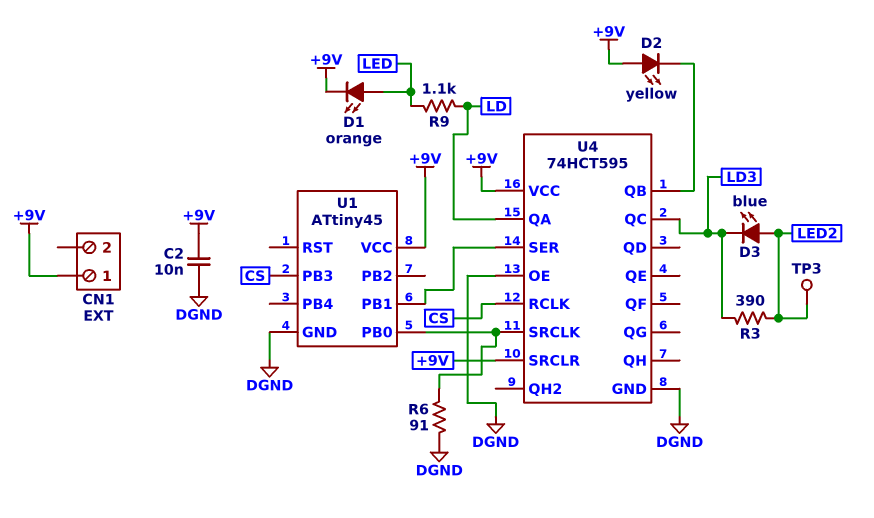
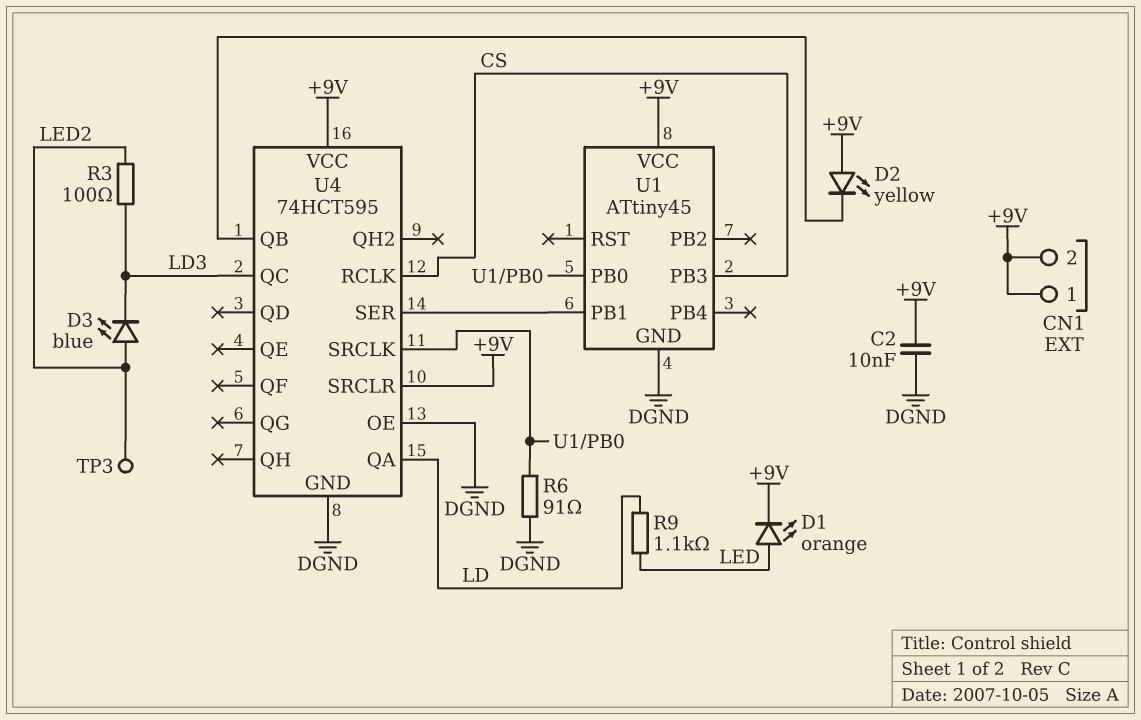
CN1 pin 2: none -> +9V
R3: 390 (LD3, LED2) -> 100 (LD3, LED2)

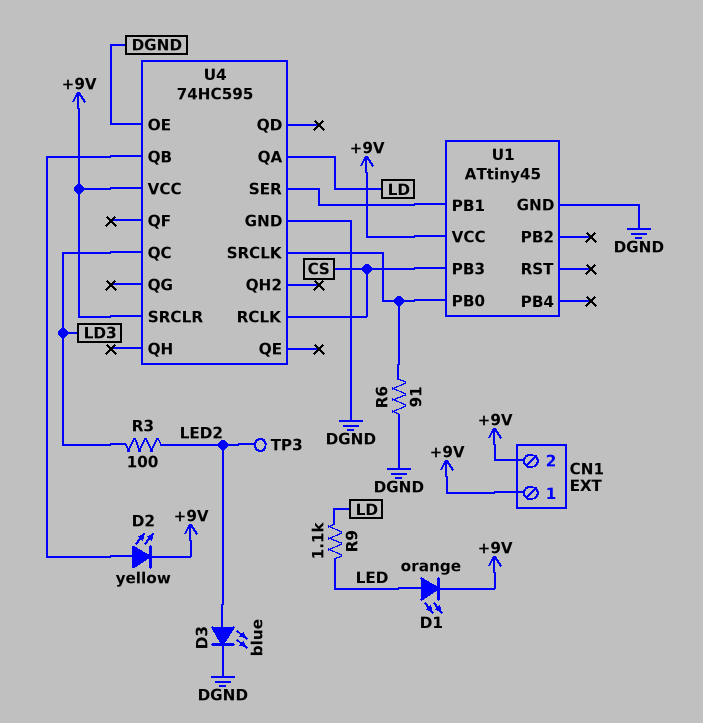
C2: 10nF (+9V, DGND) -> none
D2: LED yellow (A +9V, K U4/QB) -> LED yellow (A U4/QB, K +9V)
D3: LED blue (A LED2, K LD3) -> LED blue (A LED2, K DGND)
U4: 74HCT595 -> 74HC595

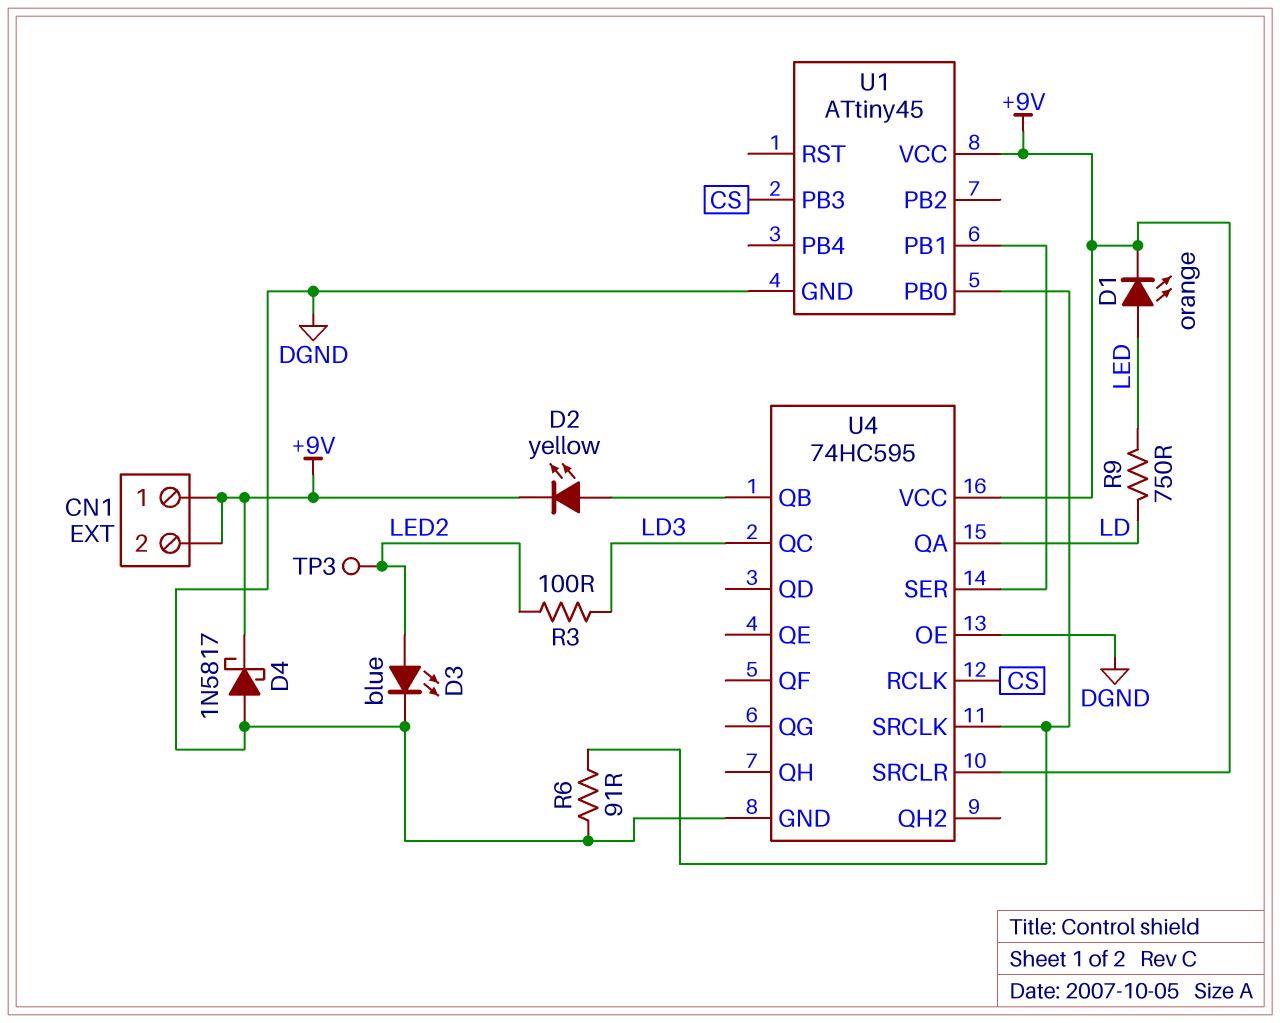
D4: none -> schottky 1N5817 (A DGND, K +9V)
R9: 1.1k (LD, LED) -> 750 (LD, LED)

